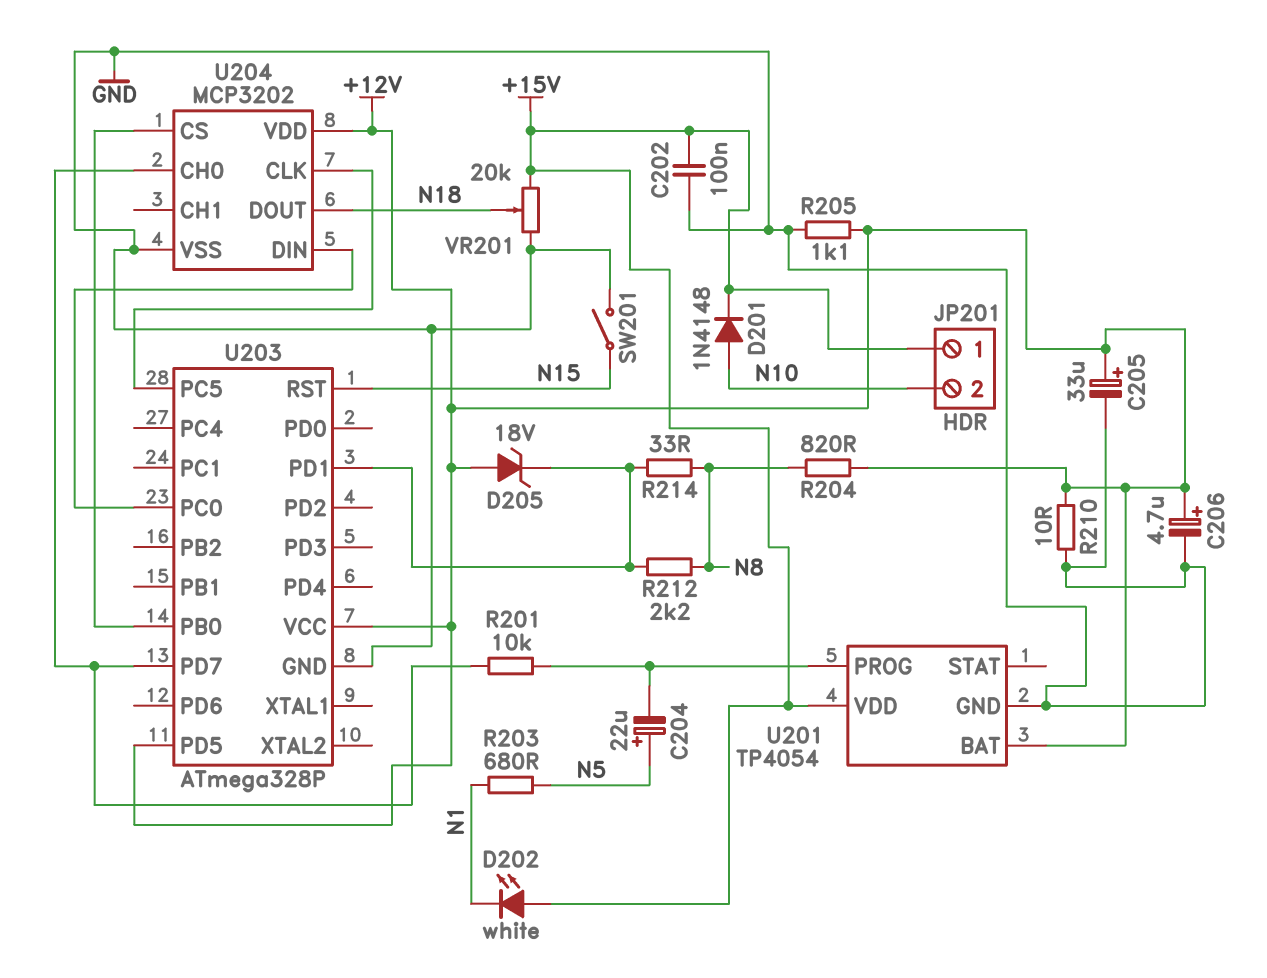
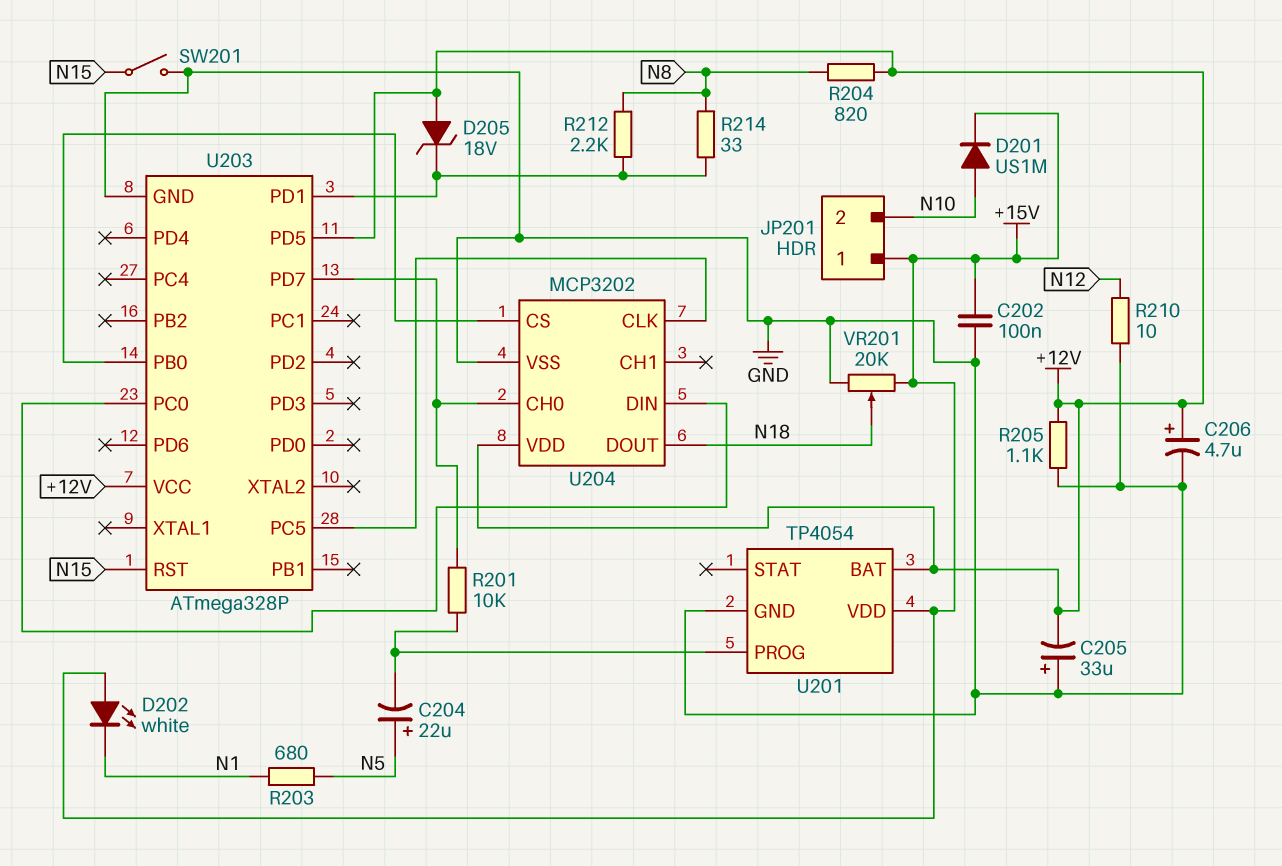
C205: 33uF (plus +12V, minus GND) -> 33uF (plus GND, minus +12V)
D201: diode 1N4148 (A N10, K +15V) -> diode US1M (A N10, K +15V)
R210: 10 (+12V, GND) -> 10 (GND, N12)

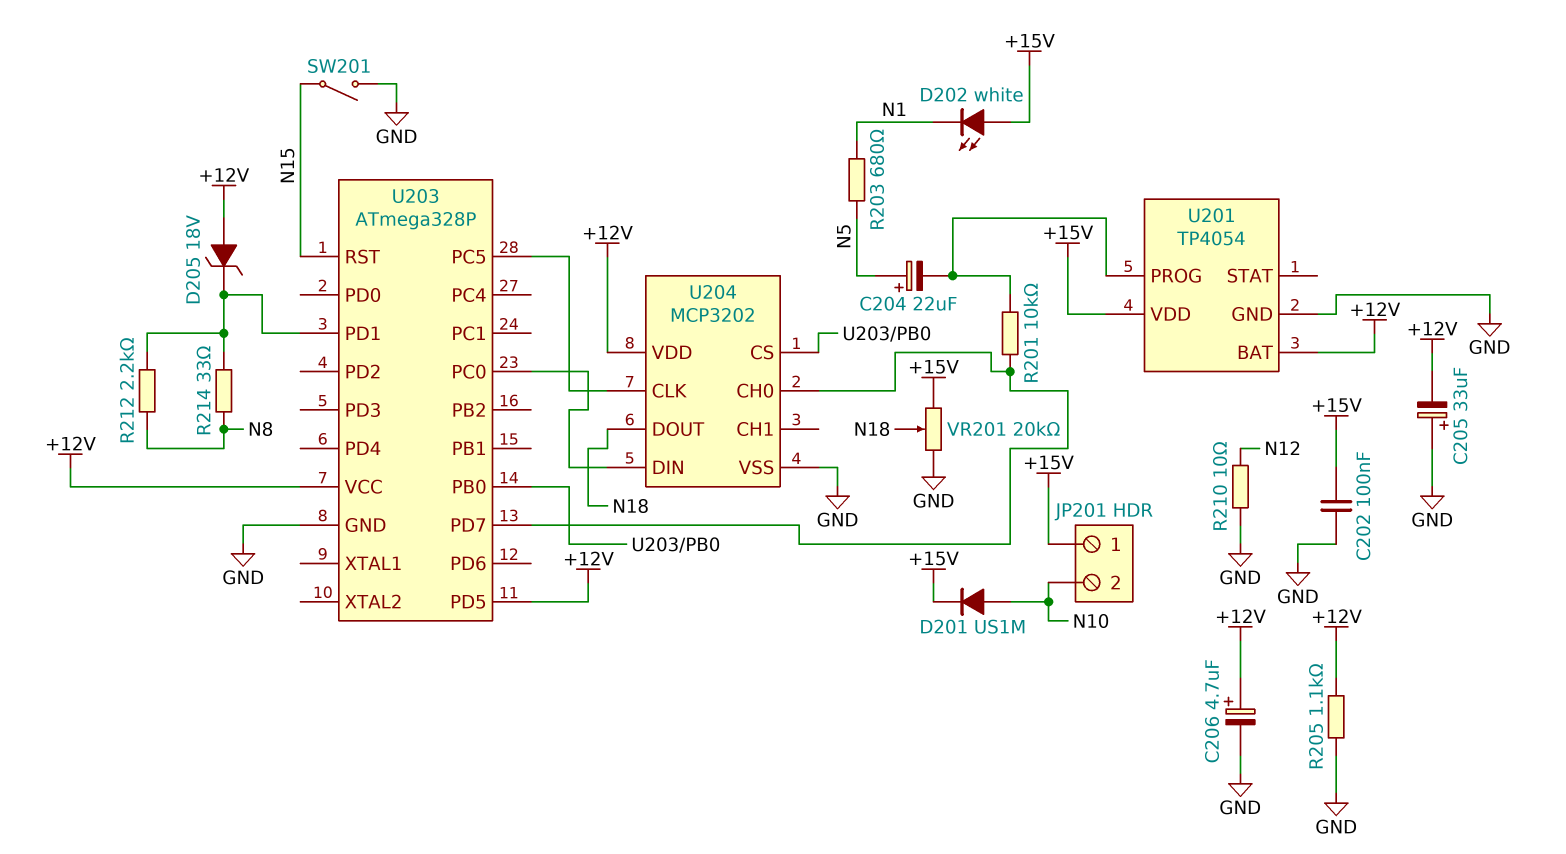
R204: 820 (+12V, N8) -> none

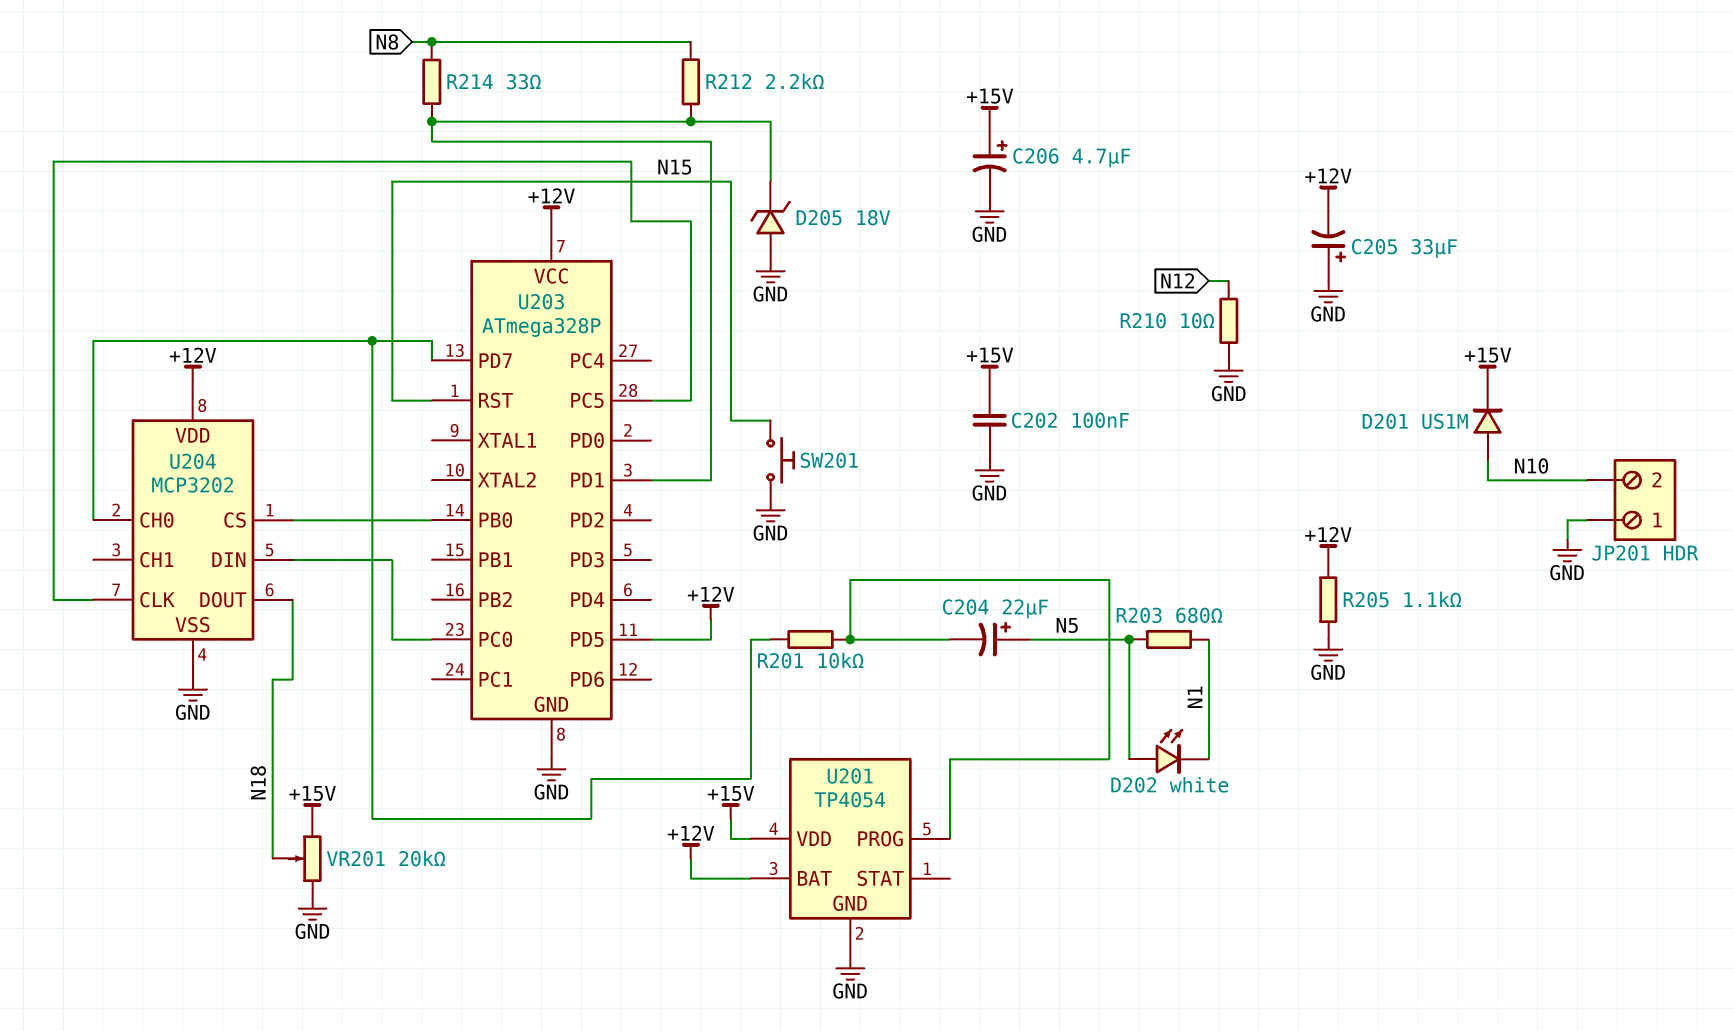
C206: 4.7uF (plus +12V, minus GND) -> 4.7uF (plus +15V, minus GND)
D202: LED white (A +15V, K N1) -> LED white (A N5, K N1)
D205: zener 18V (A +12V, K U203/PD1) -> zener 18V (A GND, K U203/PD1)
JP201 pin 1: +15V -> GND
SW201: switch (GND, N15) -> button (GND, N15)

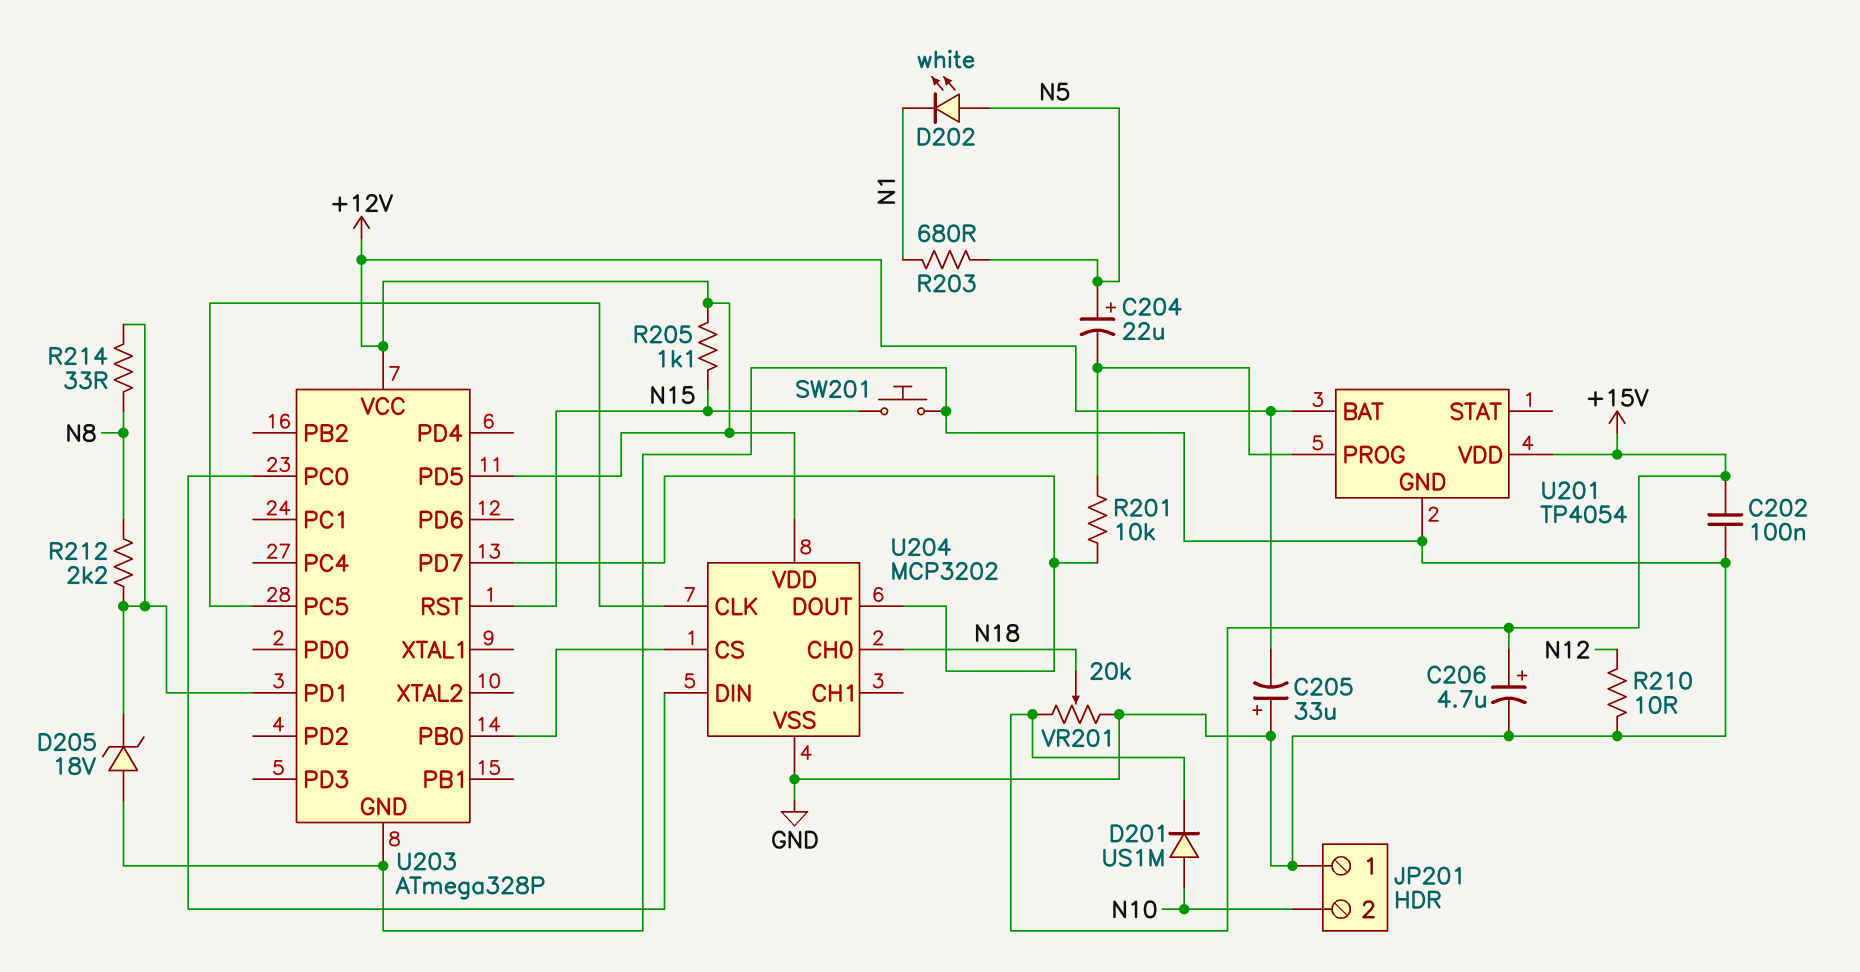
R205: 1.1k (+12V, GND) -> 1.1k (+12V, N15)
U204 pin CH0: U203/PD7 -> N18
U204 pin DOUT: N18 -> U203/PD7

